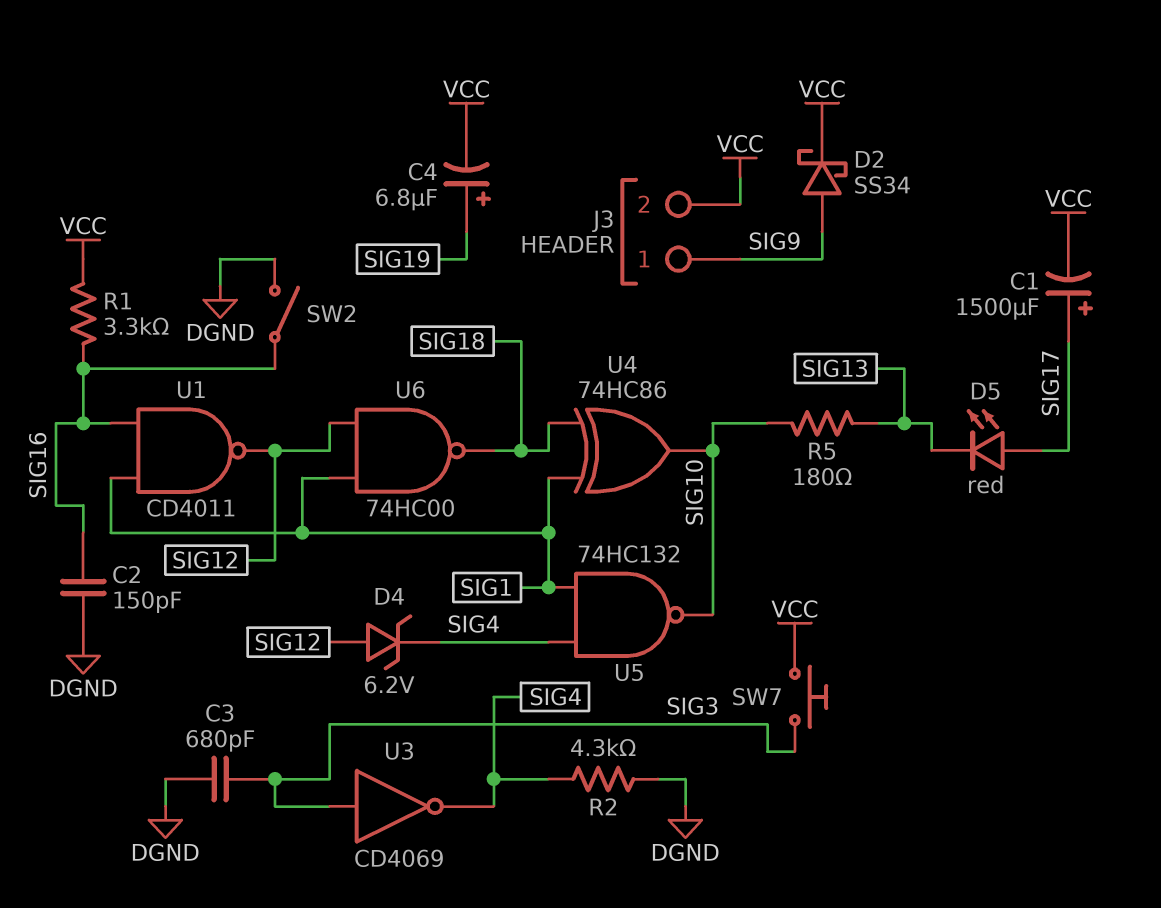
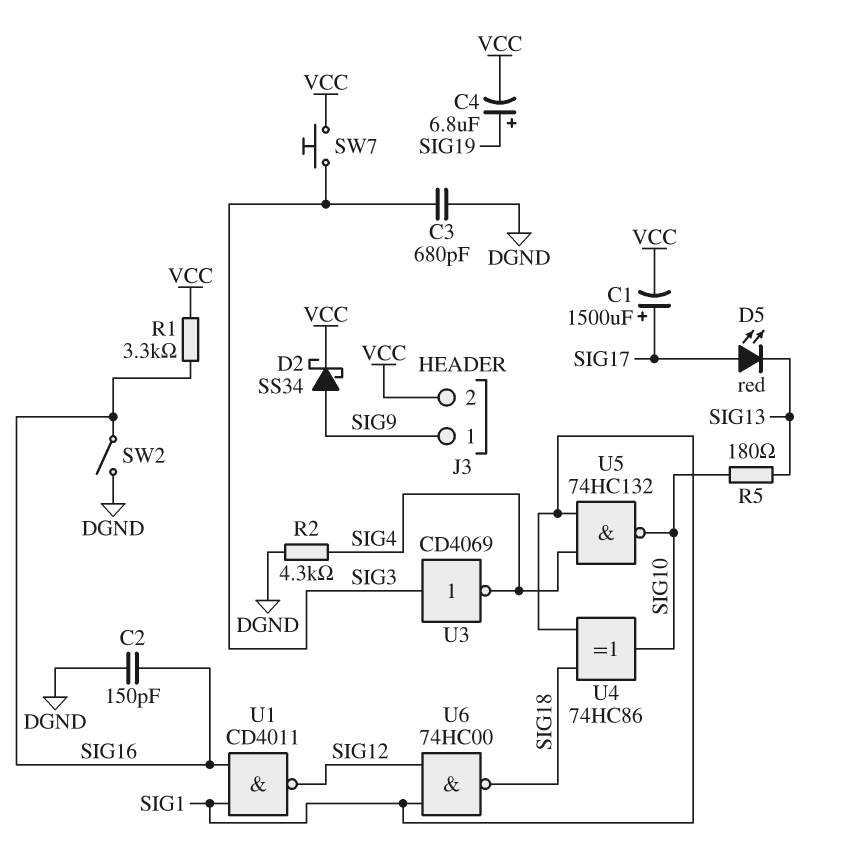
D4: zener 6.2V (A SIG12, K SIG4) -> none

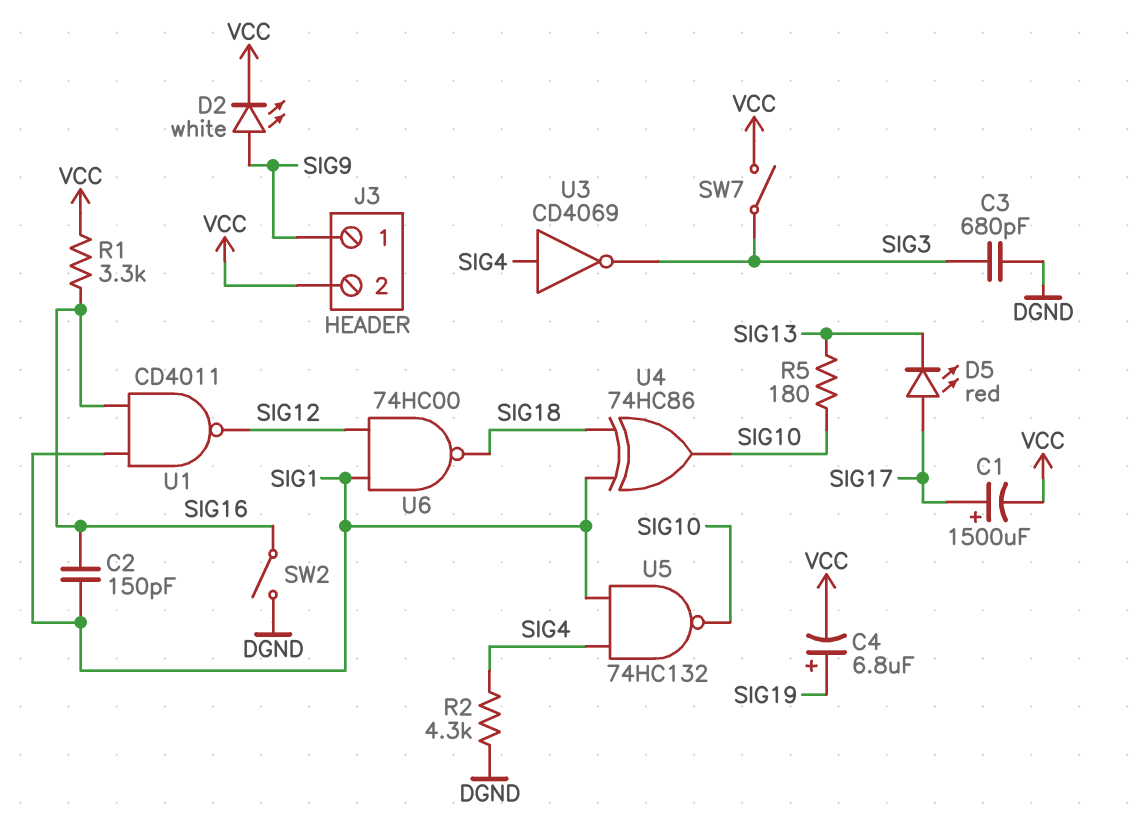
C2: 150pF (DGND, SIG16) -> 150pF (SIG1, SIG16)
D2: schottky SS34 (A SIG9, K VCC) -> LED white (A SIG9, K VCC)
SW7: button (SIG3, VCC) -> switch (SIG3, VCC)
U3: NOT CD4069 (in SIG3, out SIG4) -> NOT CD4069 (in SIG4, out SIG3)

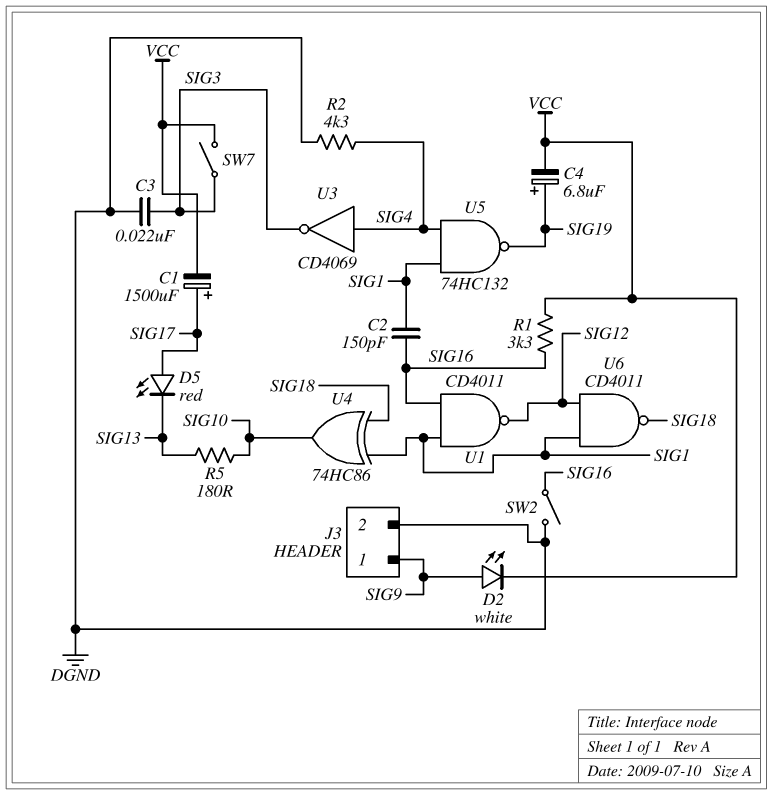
C3: 680pF (DGND, SIG3) -> 22nF (DGND, SIG3)
J3 pin 2: VCC -> DGND
U5: NAND 74HC132 (in SIG1, in SIG4, out SIG10) -> NAND 74HC132 (in SIG1, in SIG4, out SIG19)
U6: NAND 74HC00 (in SIG1, in SIG12, out SIG18) -> NAND CD4011 (in SIG1, in SIG12, out SIG18)

